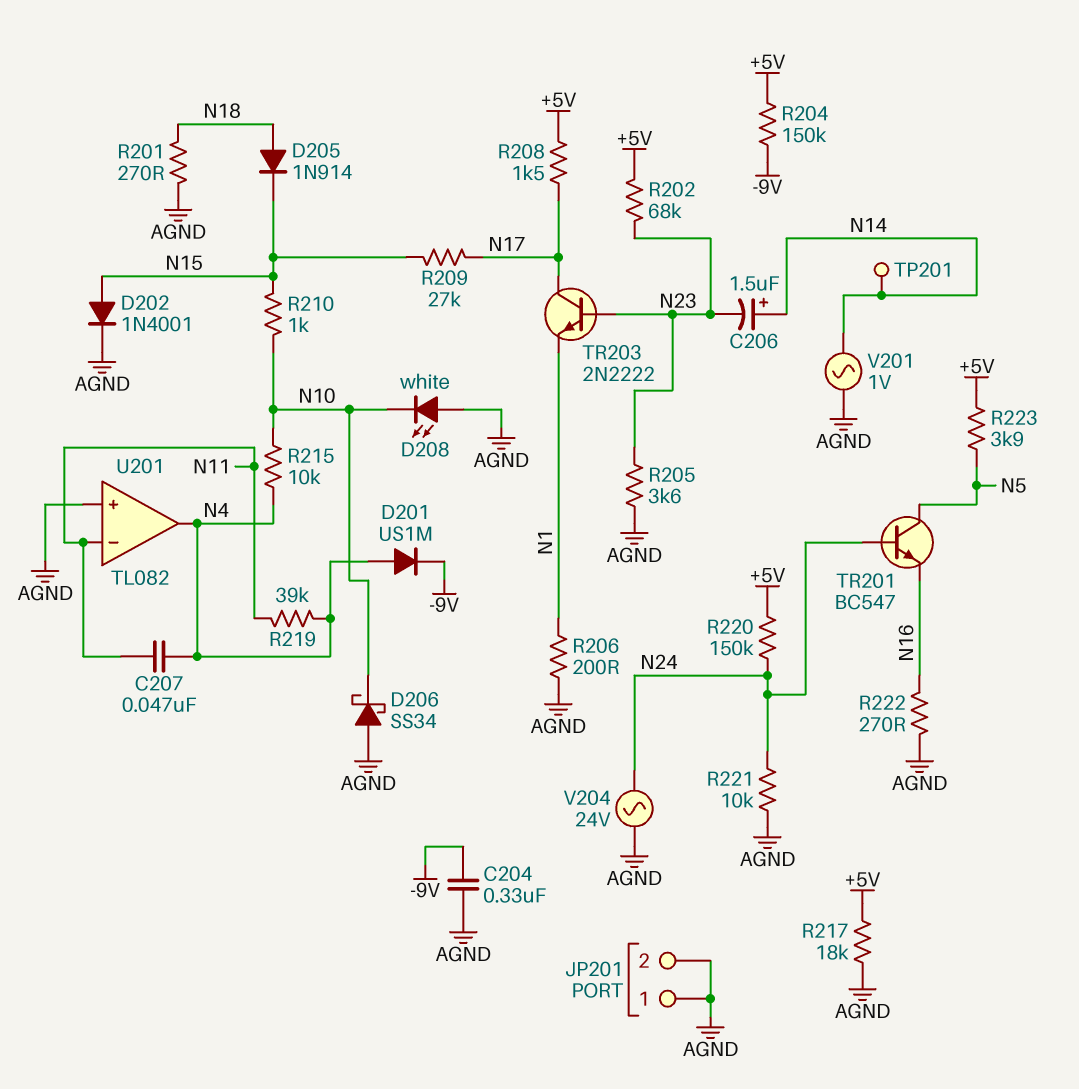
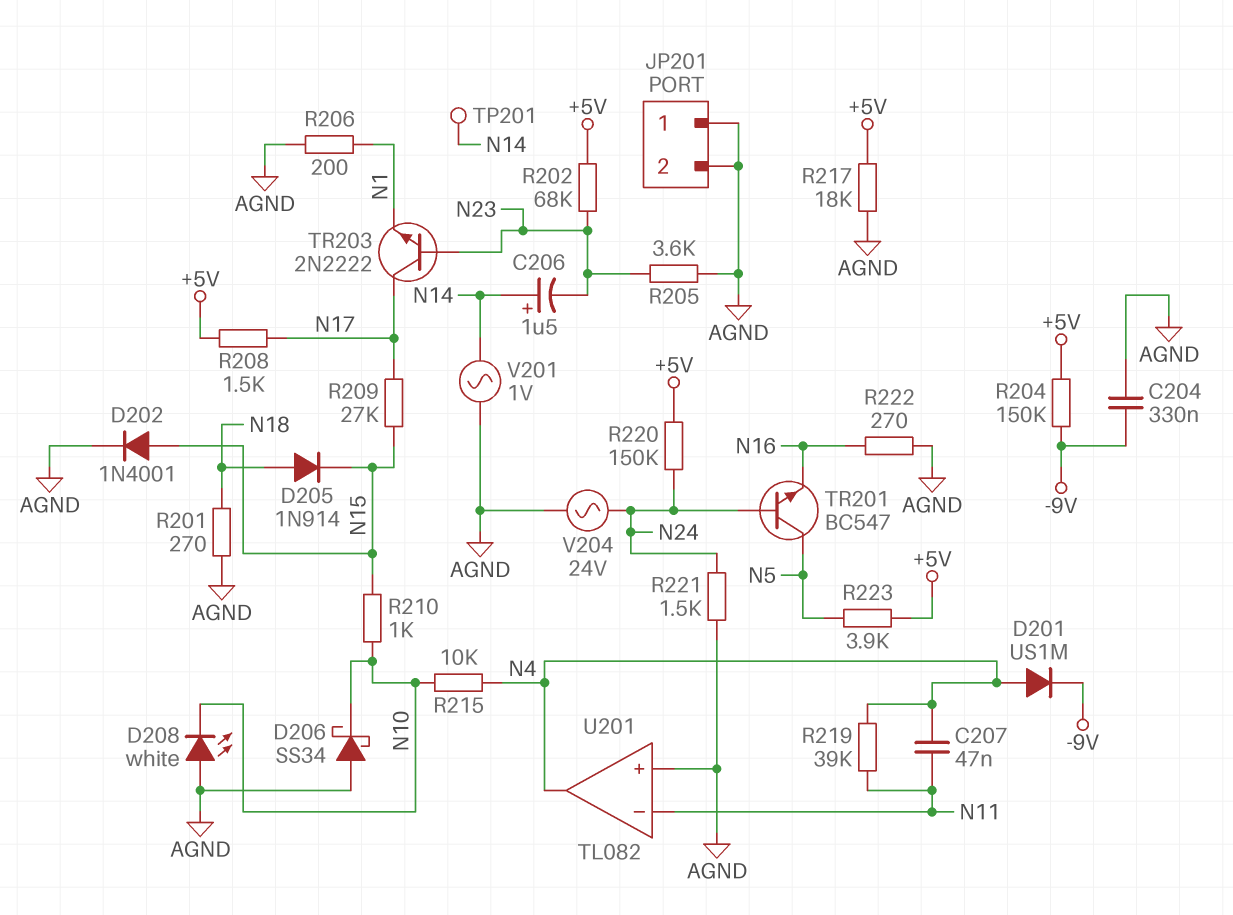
R221: 10k (AGND, N24) -> 1.5k (AGND, N24)

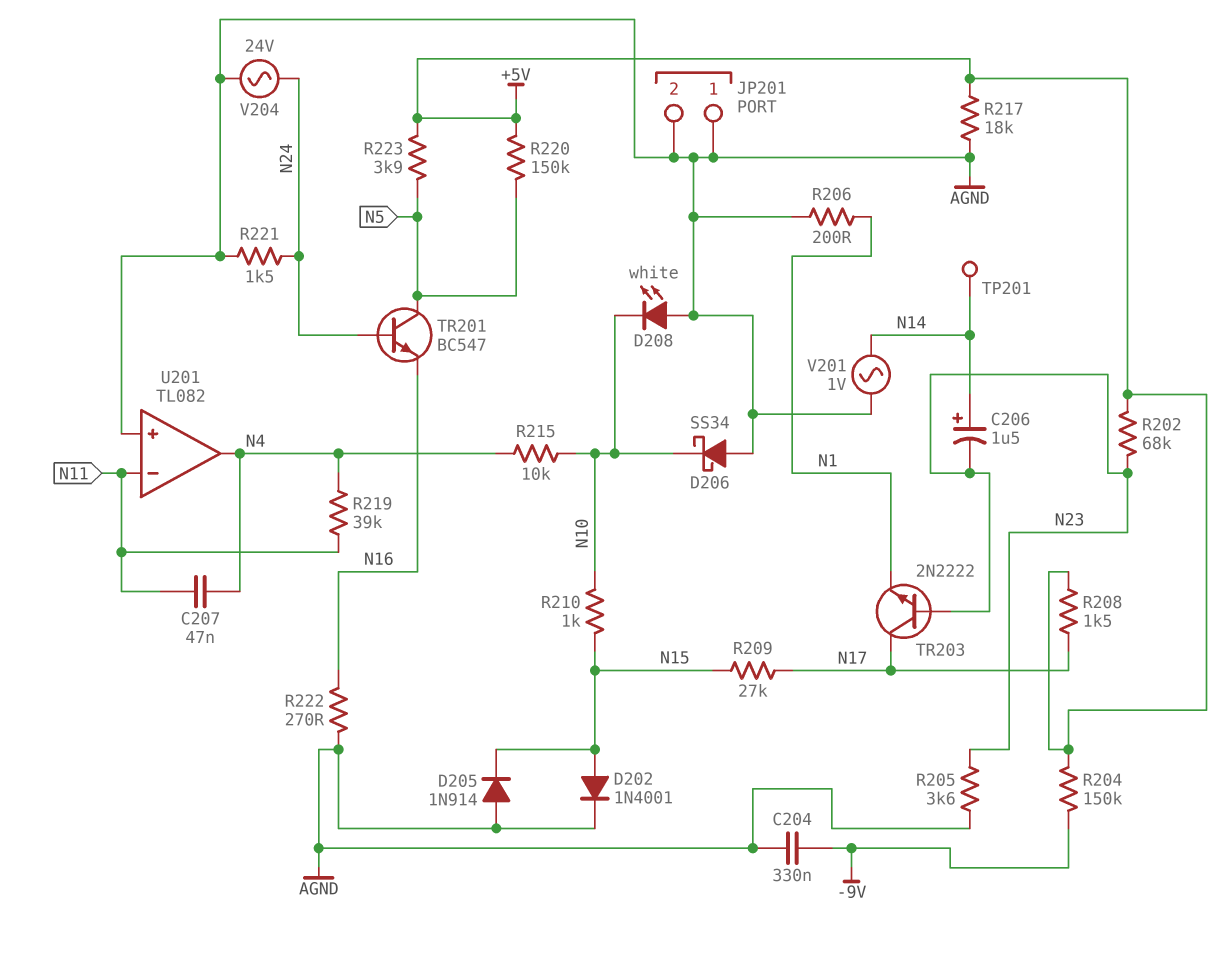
D201: diode US1M (A N4, K -9V) -> none
D205: diode 1N914 (A N18, K N15) -> diode 1N914 (A AGND, K N15)
R201: 270 (AGND, N18) -> none
R220: 150k (+5V, N24) -> 150k (+5V, N5)

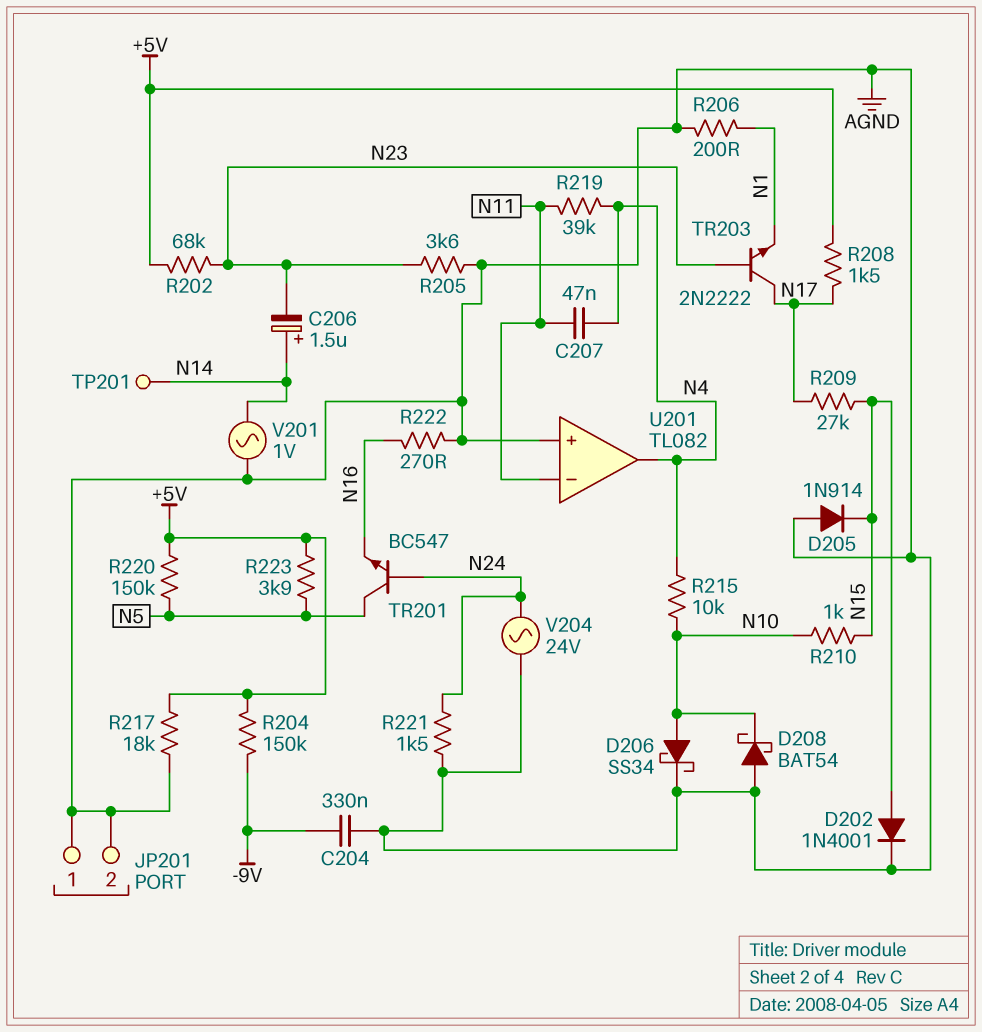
D206: schottky SS34 (A AGND, K N10) -> schottky SS34 (A N10, K AGND)
D208: LED white (A AGND, K N10) -> schottky BAT54 (A AGND, K N10)

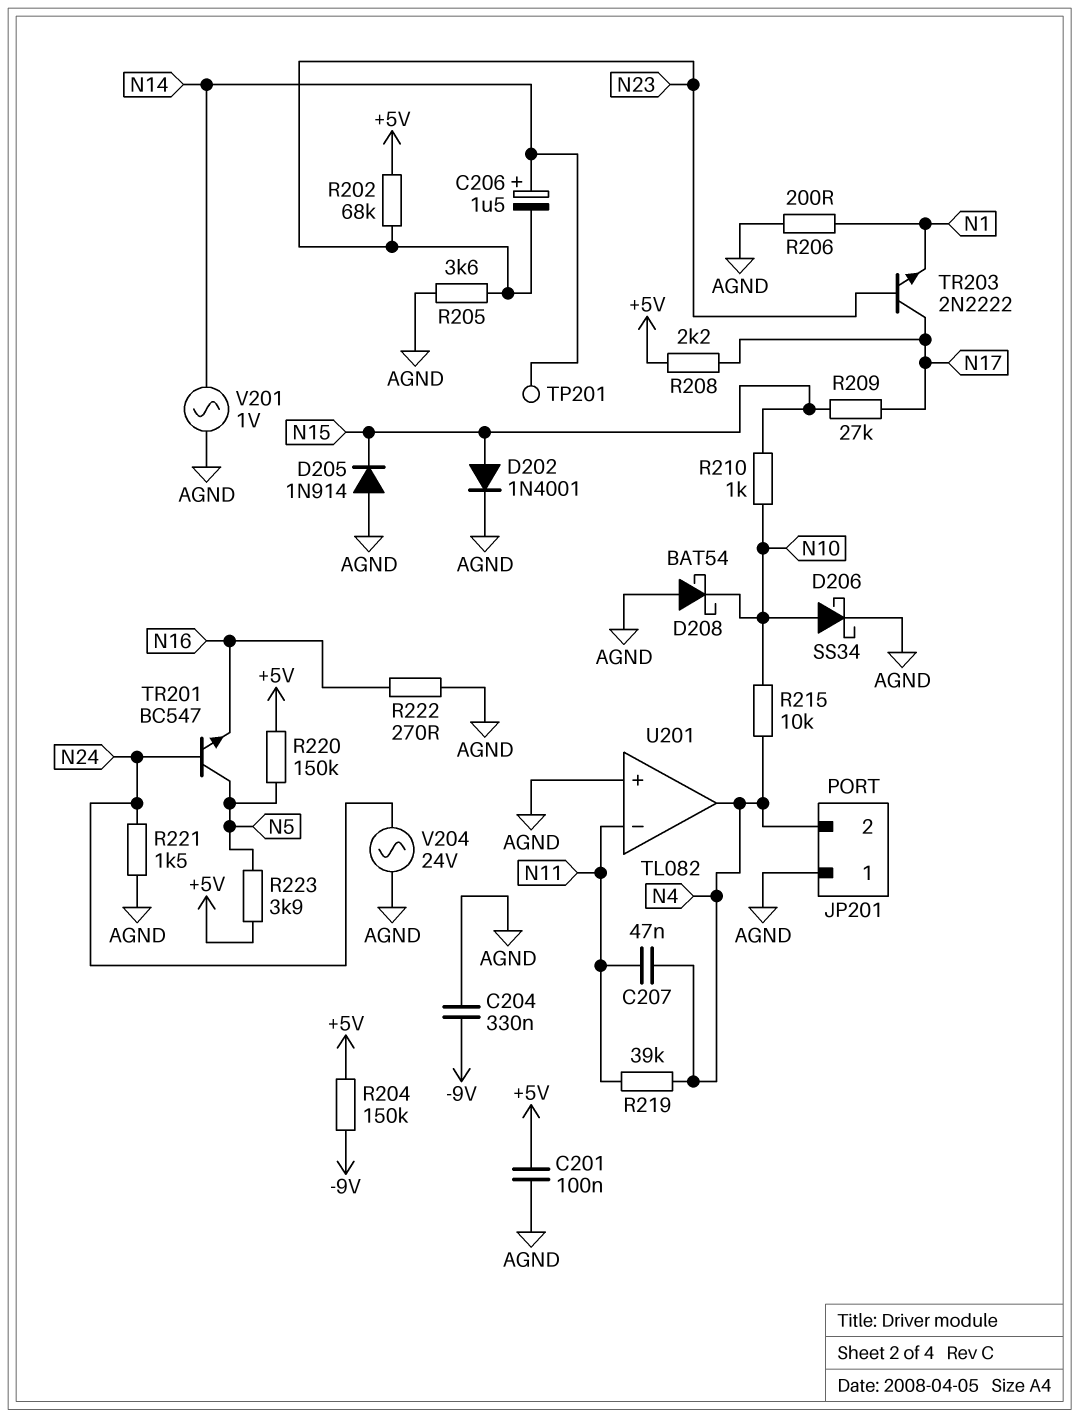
C201: none -> 100nF (+5V, AGND)
JP201 pin 2: AGND -> N4
R208: 1.5k (+5V, N17) -> 2.2k (+5V, N17)
R217: 18k (+5V, AGND) -> none

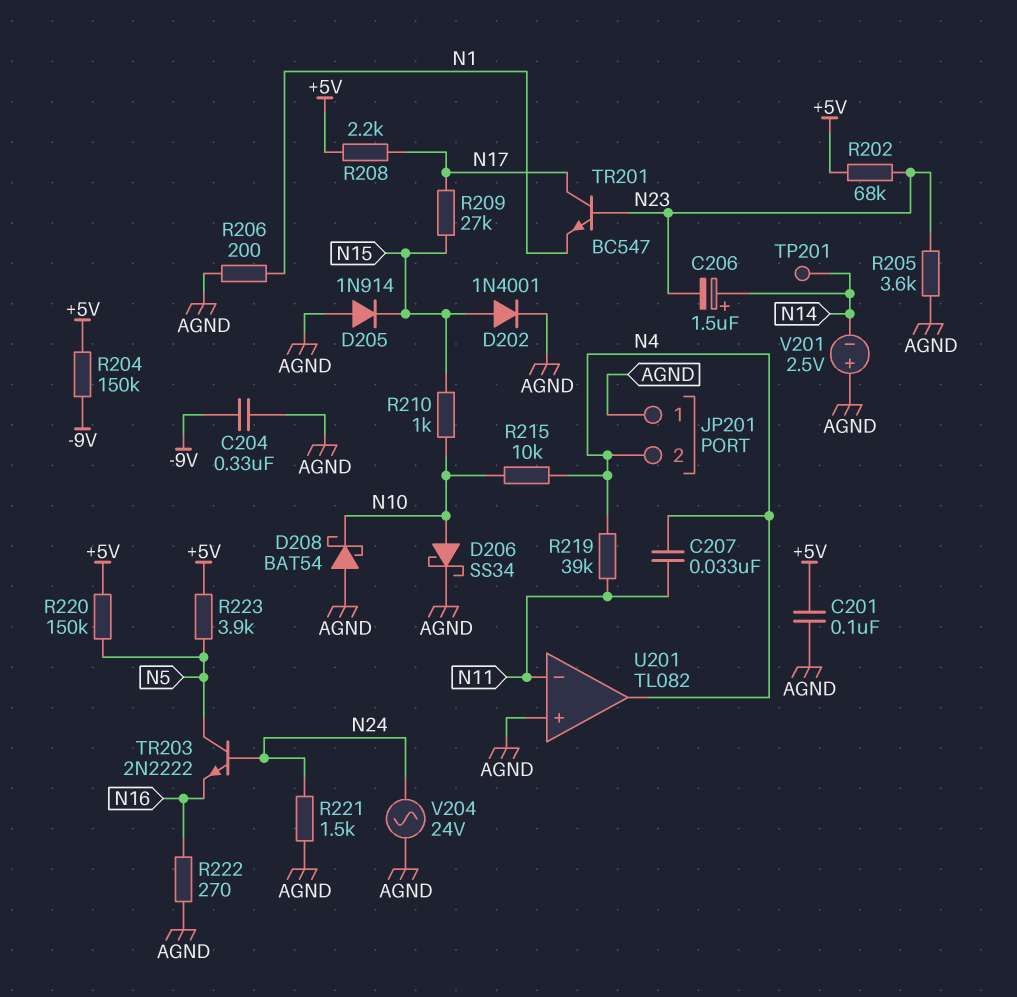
C207: 47nF (N4, N11) -> 33nF (N4, N11)
TR201: NPN BC547 (B N24, C N5, E N16) -> NPN BC547 (B N23, C N17, E N1)
TR203: NPN 2N2222 (B N23, C N17, E N1) -> NPN 2N2222 (B N24, C N5, E N16)
V201: AC 1V (AGND, N14) -> 2.5V (plus AGND, minus N14)

